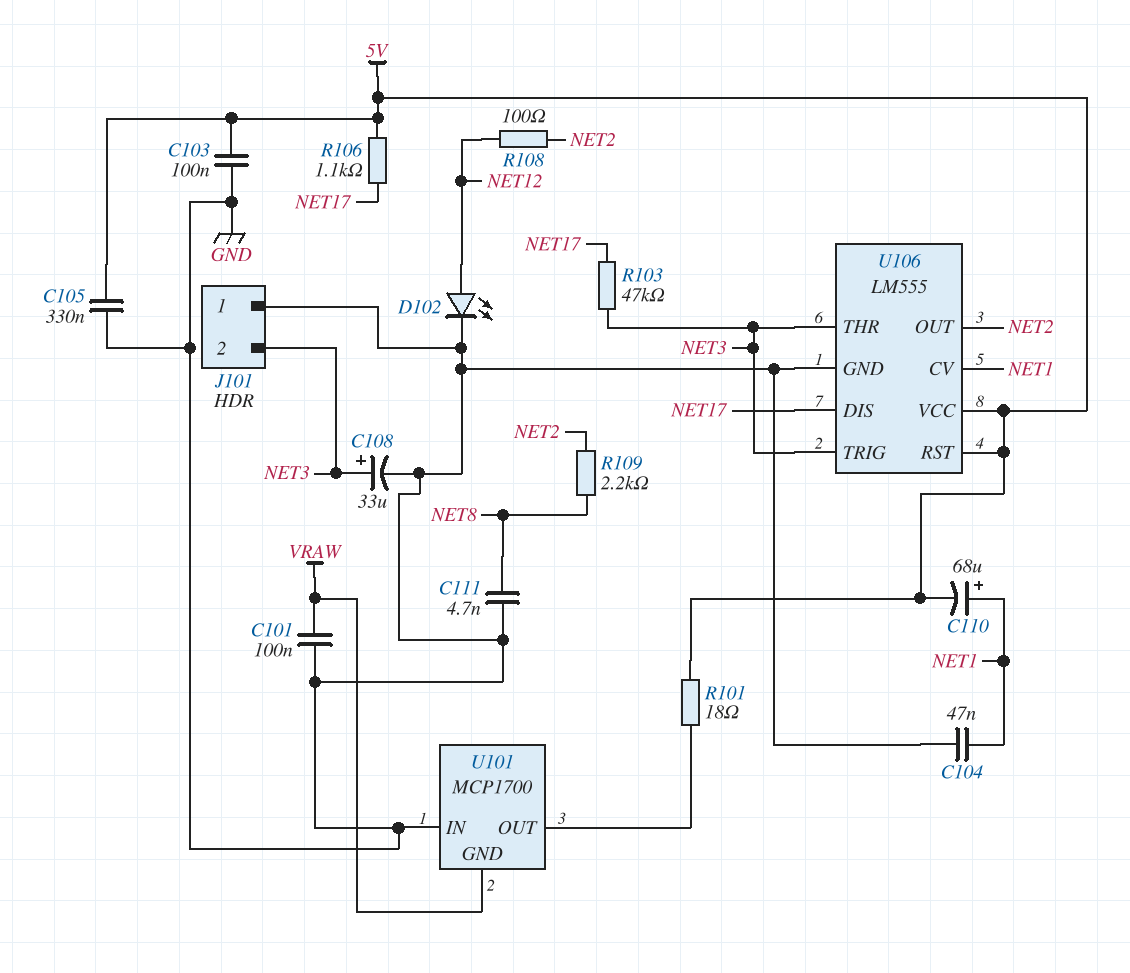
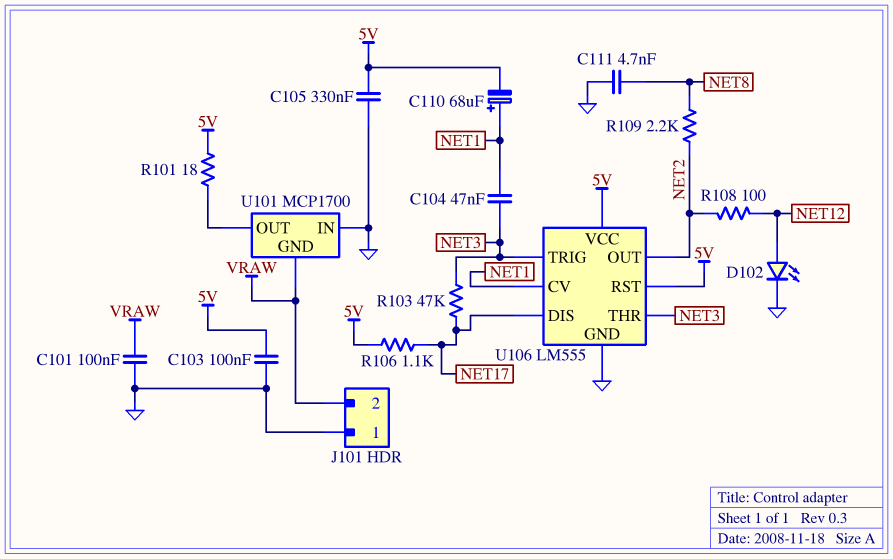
C104: 47nF (GND, NET1) -> 47nF (NET1, NET3)
C108: 33uF (plus NET3, minus GND) -> none
J101 pin 2: NET3 -> VRAW

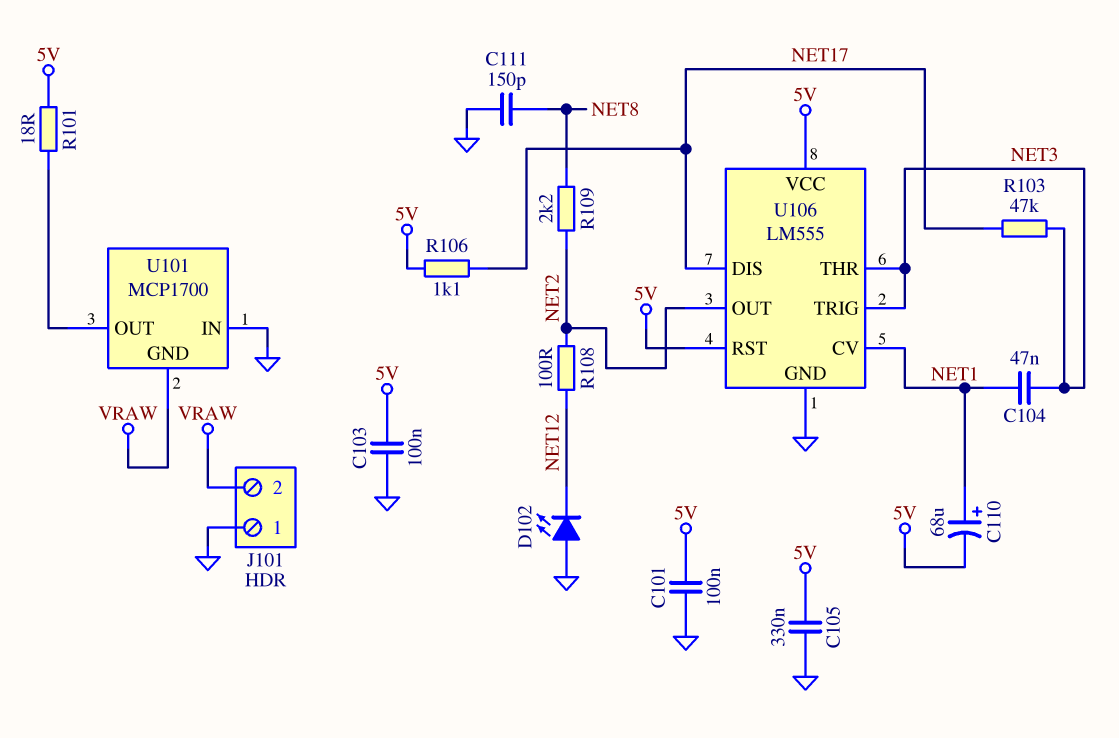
C101: 100nF (GND, VRAW) -> 100nF (5V, GND)
C111: 4.7nF (GND, NET8) -> 150pF (GND, NET8)
D102: LED (A NET12, K GND) -> LED (A GND, K NET12)

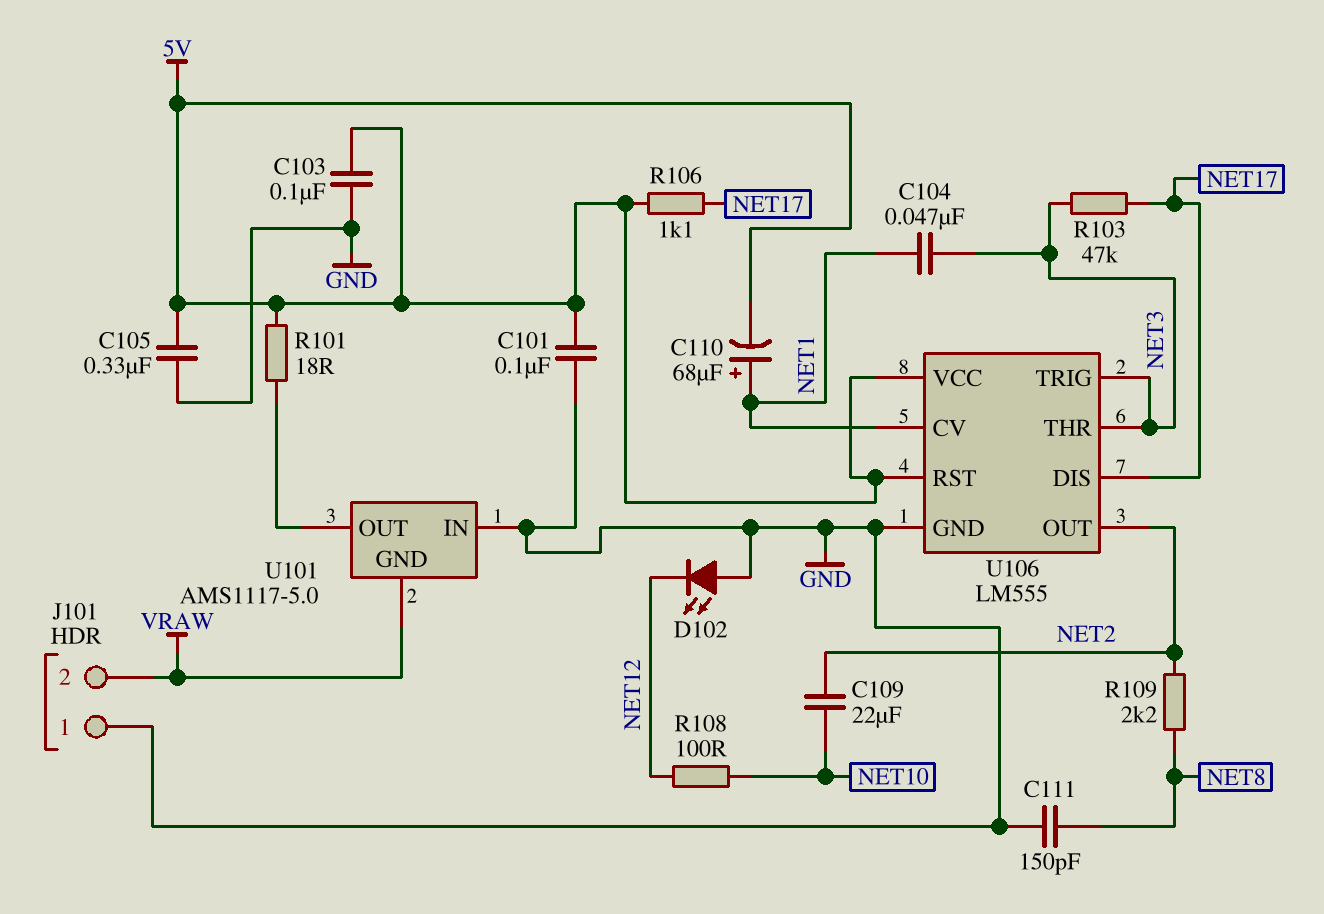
C109: none -> 22uF (NET2, NET10)
R108: 100 (NET2, NET12) -> 100 (NET10, NET12)
U101: MCP1700 -> AMS1117-5.0

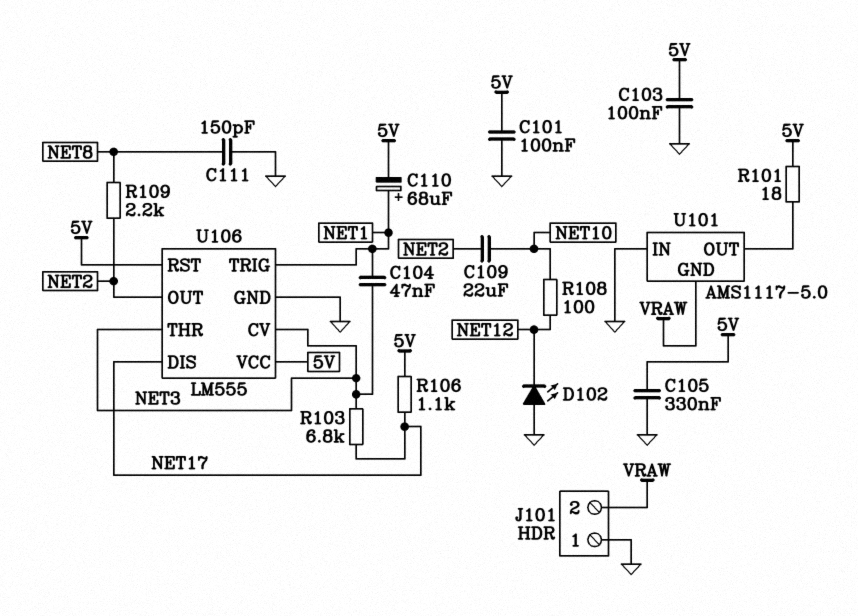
R103: 47k (NET3, NET17) -> 6.8k (NET3, NET17)
U106 pin CV: NET1 -> NET3
U106 pin TRIG: NET3 -> NET1

